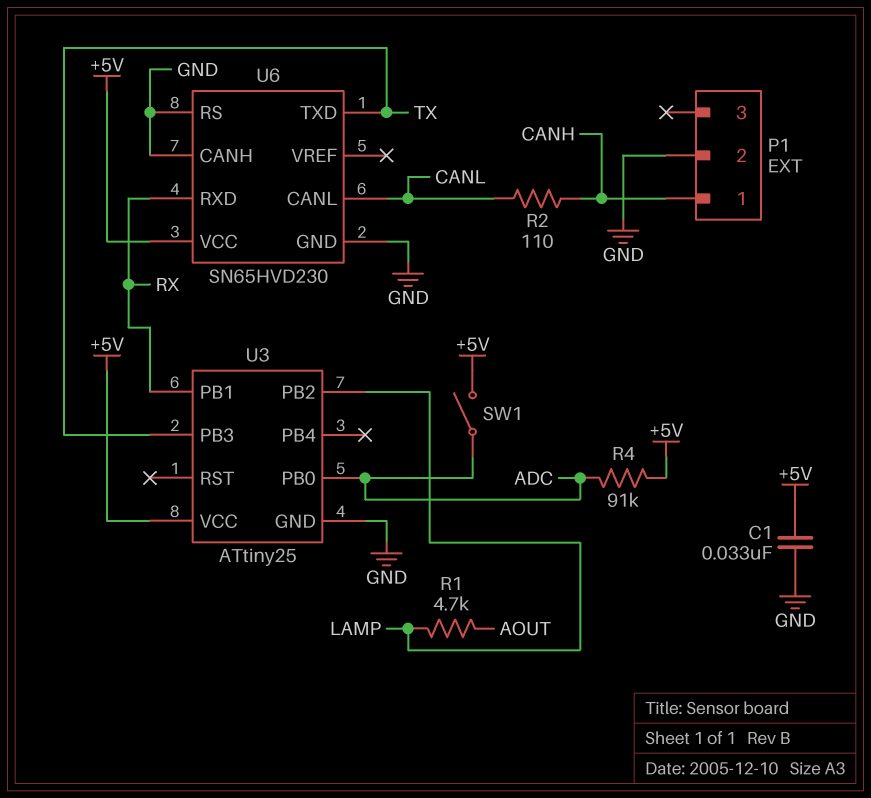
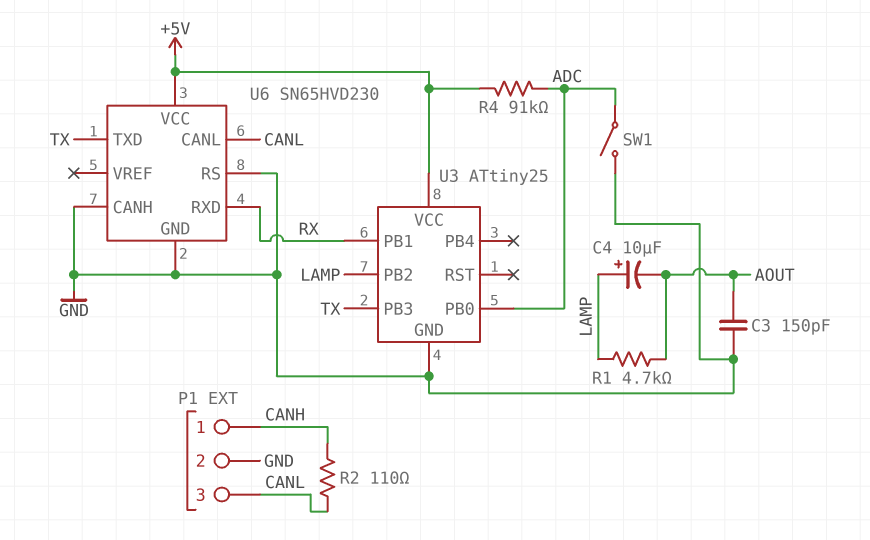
C1: 33nF (+5V, GND) -> none
C3: none -> 150pF (AOUT, GND)
C4: none -> 10uF (plus LAMP, minus AOUT)
P1 pin 3: none -> CANL
SW1: switch (+5V, ADC) -> switch (ADC, GND)

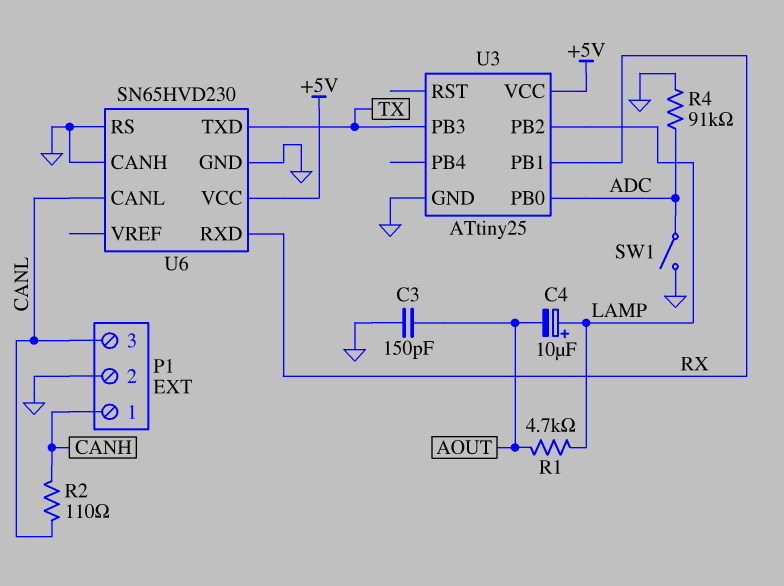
R4: 91k (+5V, ADC) -> 91k (ADC, GND)

